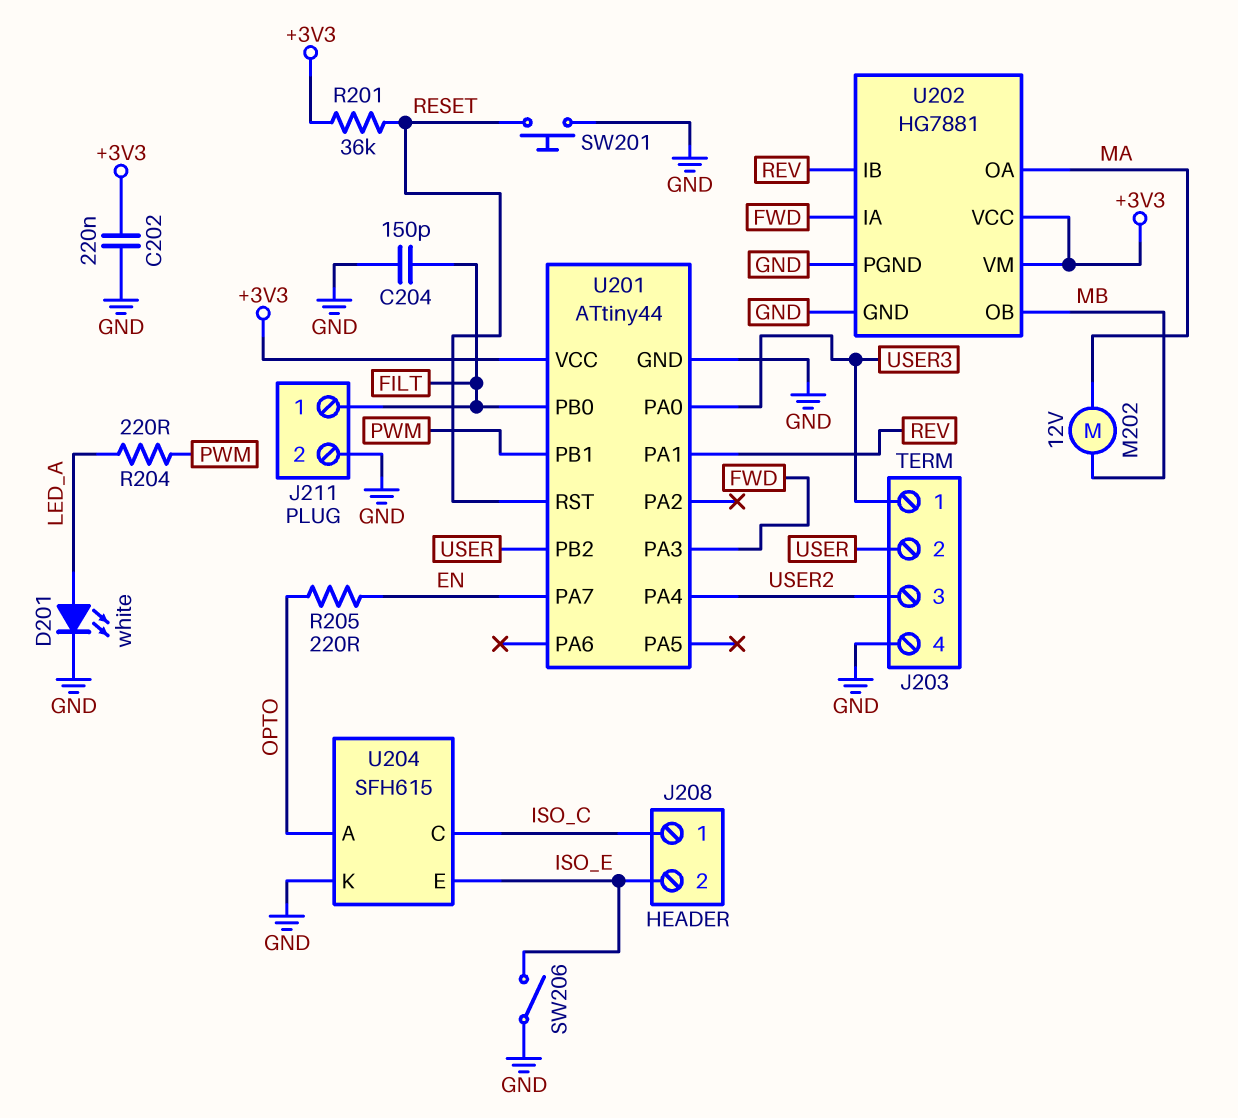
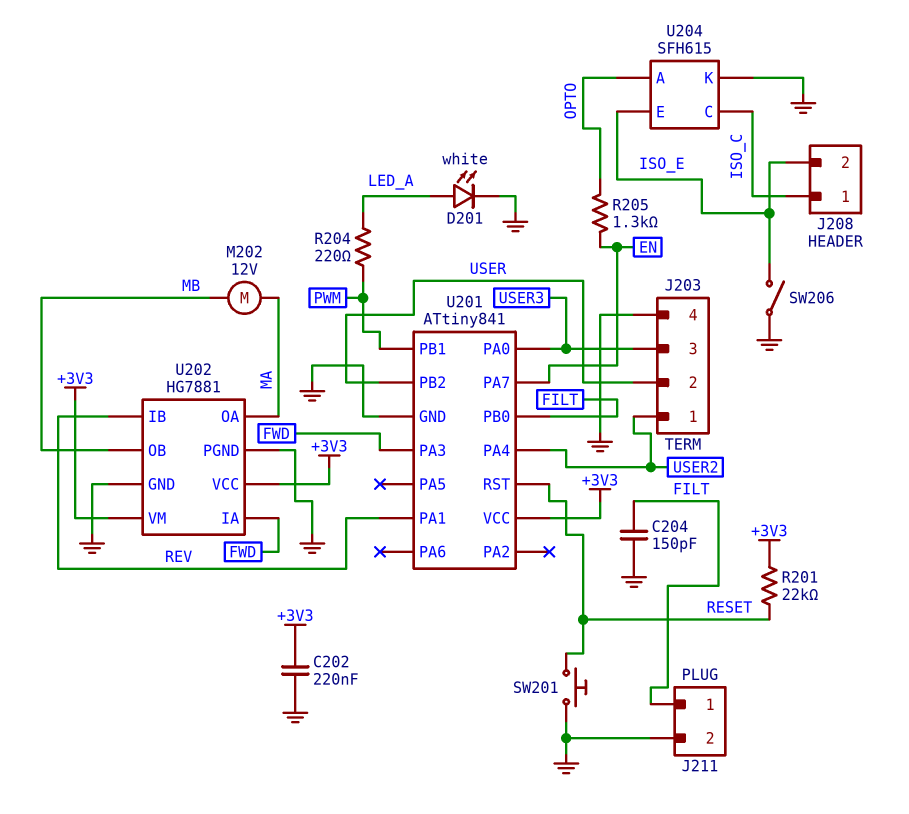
J203 pin 1: USER3 -> USER2
J203 pin 3: USER2 -> USER3
R201: 36k (+3V3, RESET) -> 22k (+3V3, RESET)
R205: 220 (EN, OPTO) -> 1.3k (EN, OPTO)
U201: ATtiny44 -> ATtiny841

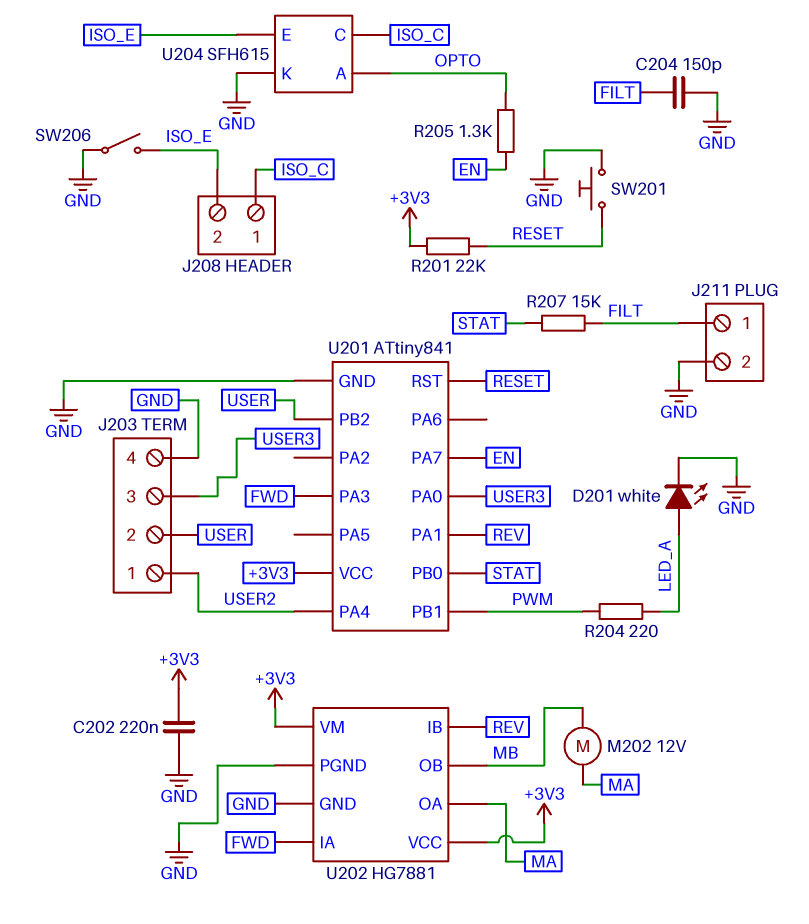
R207: none -> 15k (FILT, STAT)
U201 pin PB0: FILT -> STAT

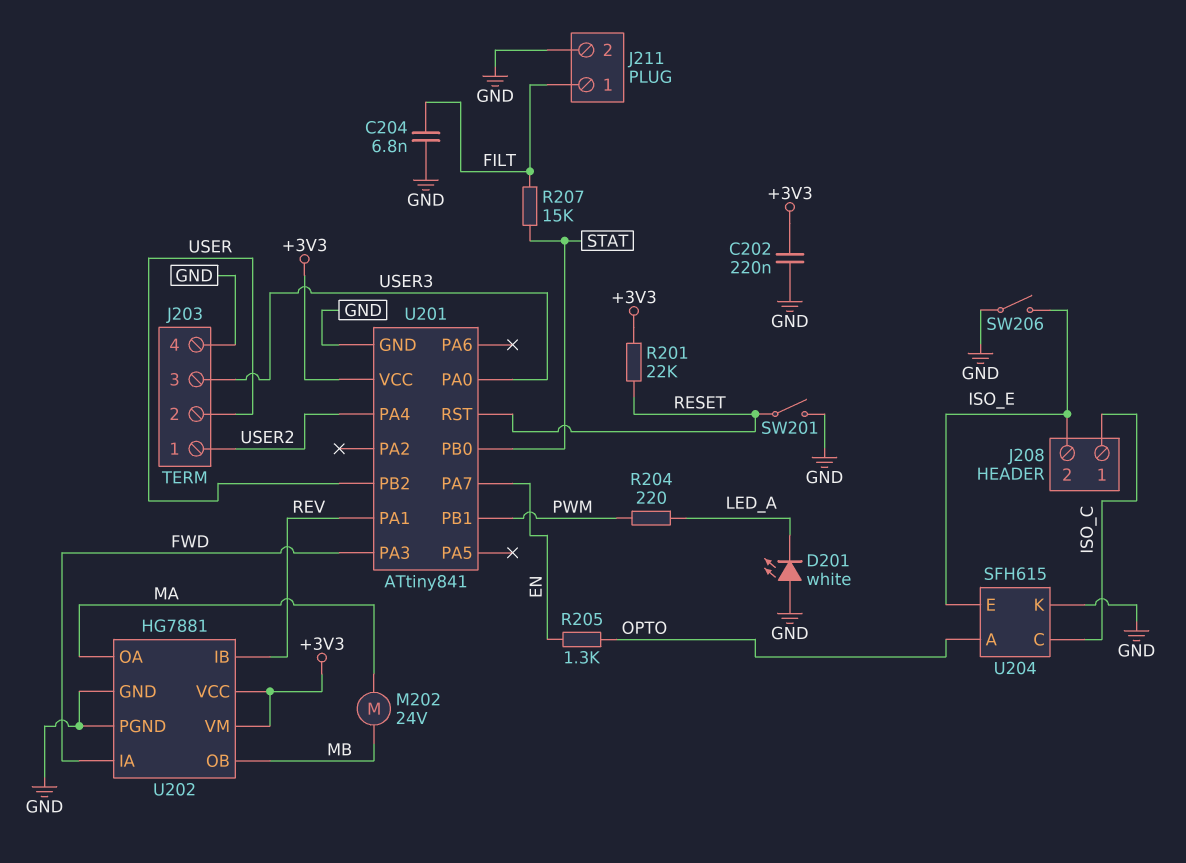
C204: 150pF (FILT, GND) -> 6.8nF (FILT, GND)
D201: LED white (A LED_A, K GND) -> LED white (A GND, K LED_A)
M202: motor 12V (MA, MB) -> motor 24V (MA, MB)
SW201: button (GND, RESET) -> switch (GND, RESET)

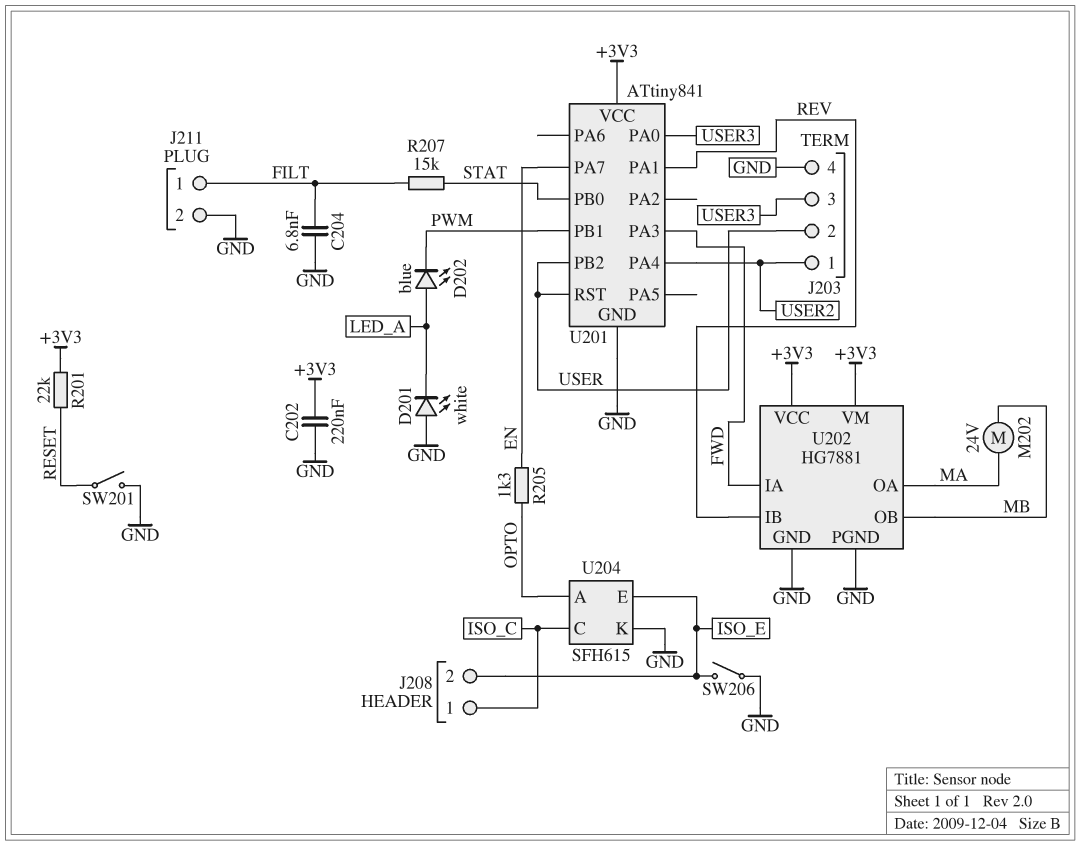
D202: none -> LED blue (A LED_A, K PWM)
R204: 220 (LED_A, PWM) -> none
U201 pin RST: RESET -> USER

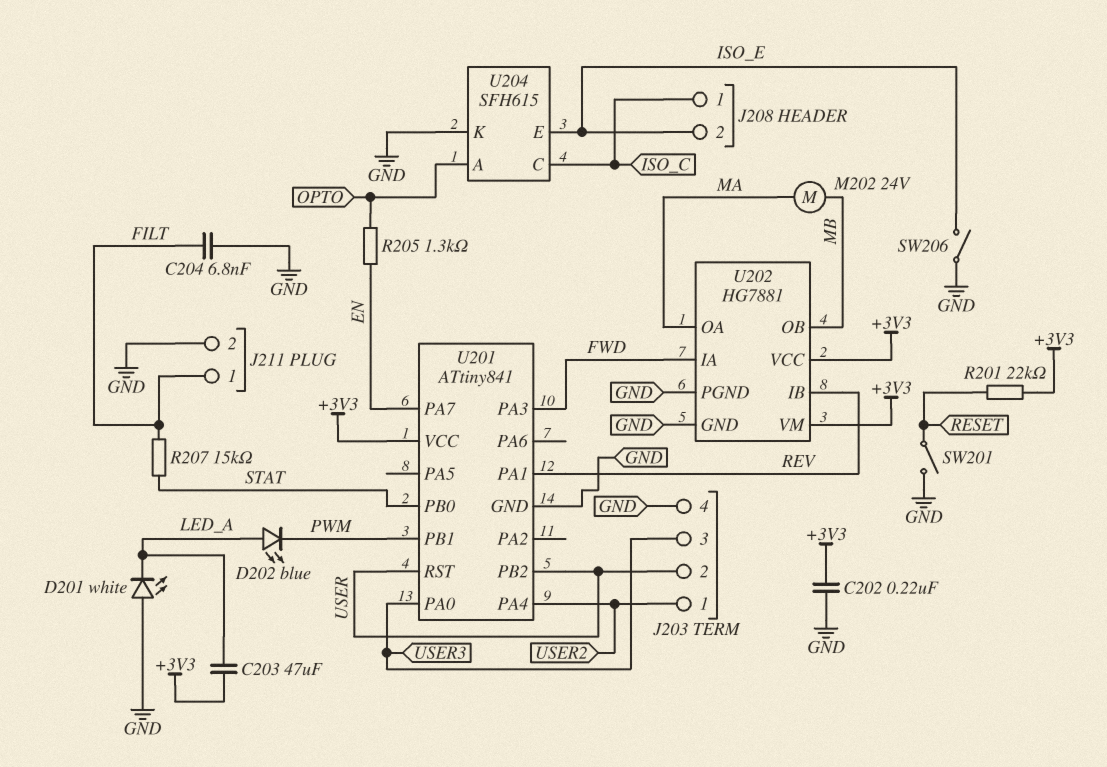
C203: none -> 47uF (+3V3, LED_A)

